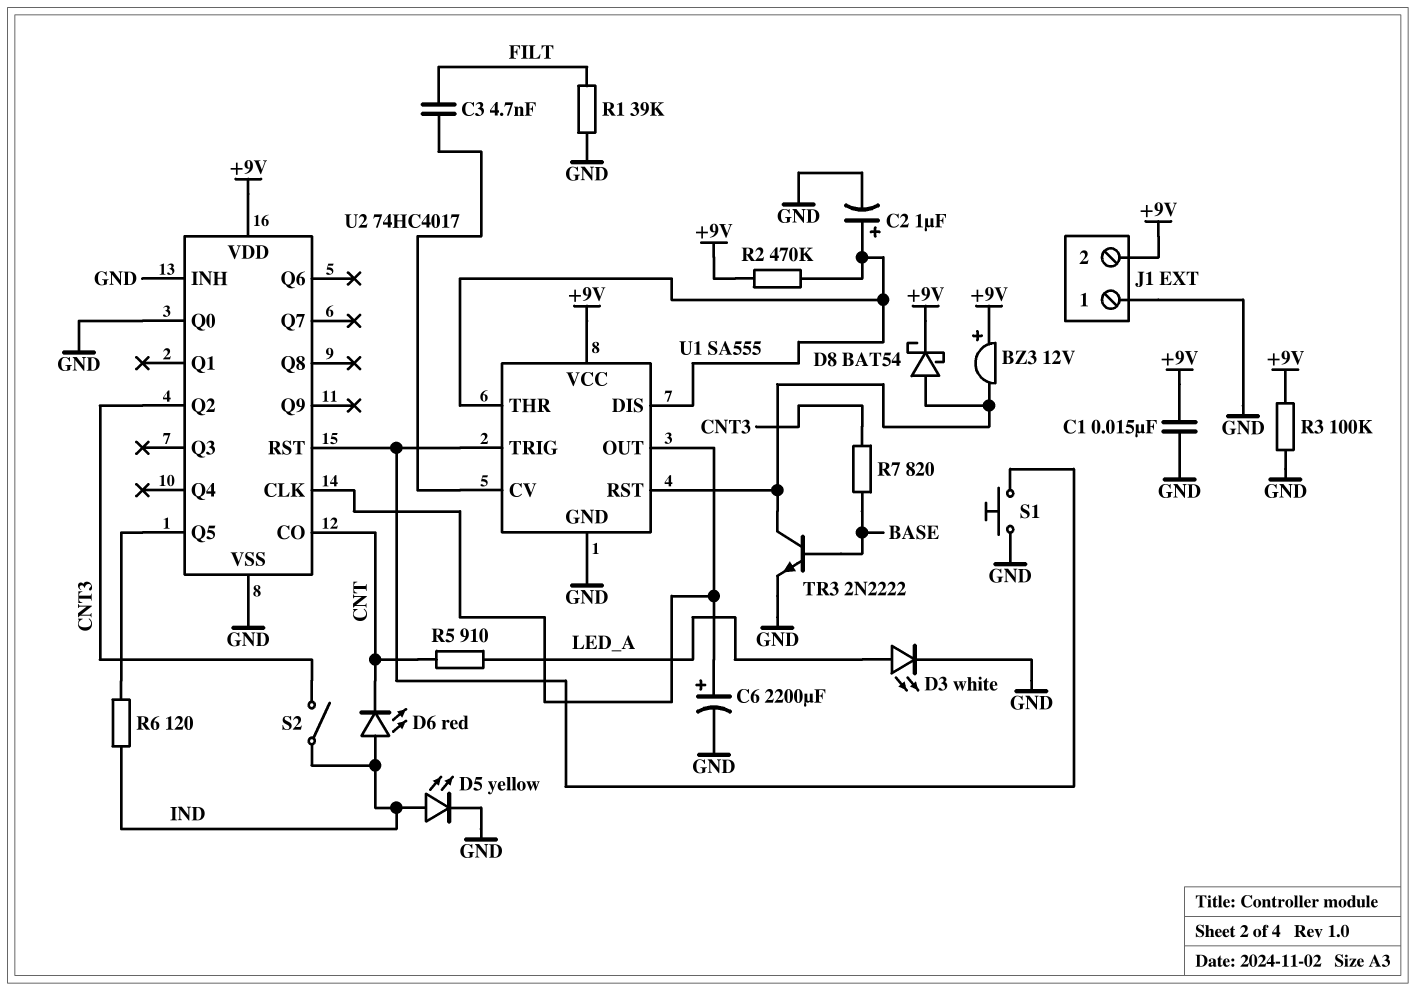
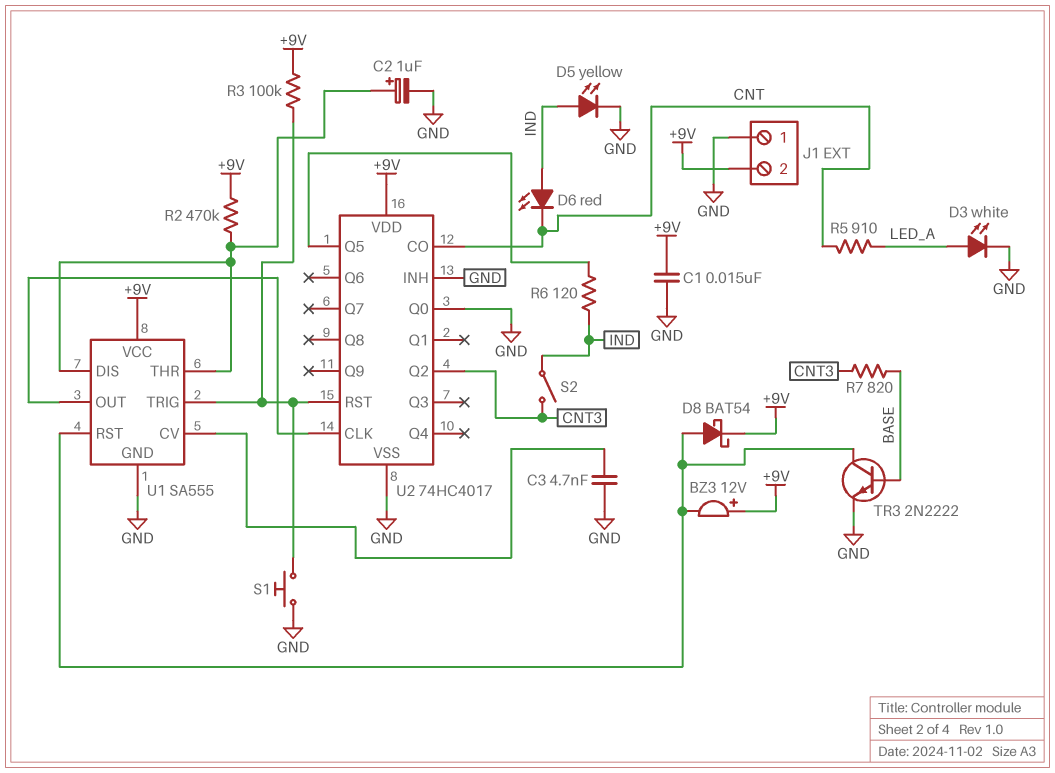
C3: 4.7nF (FILT, U1/CV) -> 4.7nF (GND, U1/CV)
C6: 2200uF (plus U1/OUT, minus GND) -> none
R1: 39k (FILT, GND) -> none
R3: 100k (+9V, GND) -> 100k (+9V, U1/TRIG)

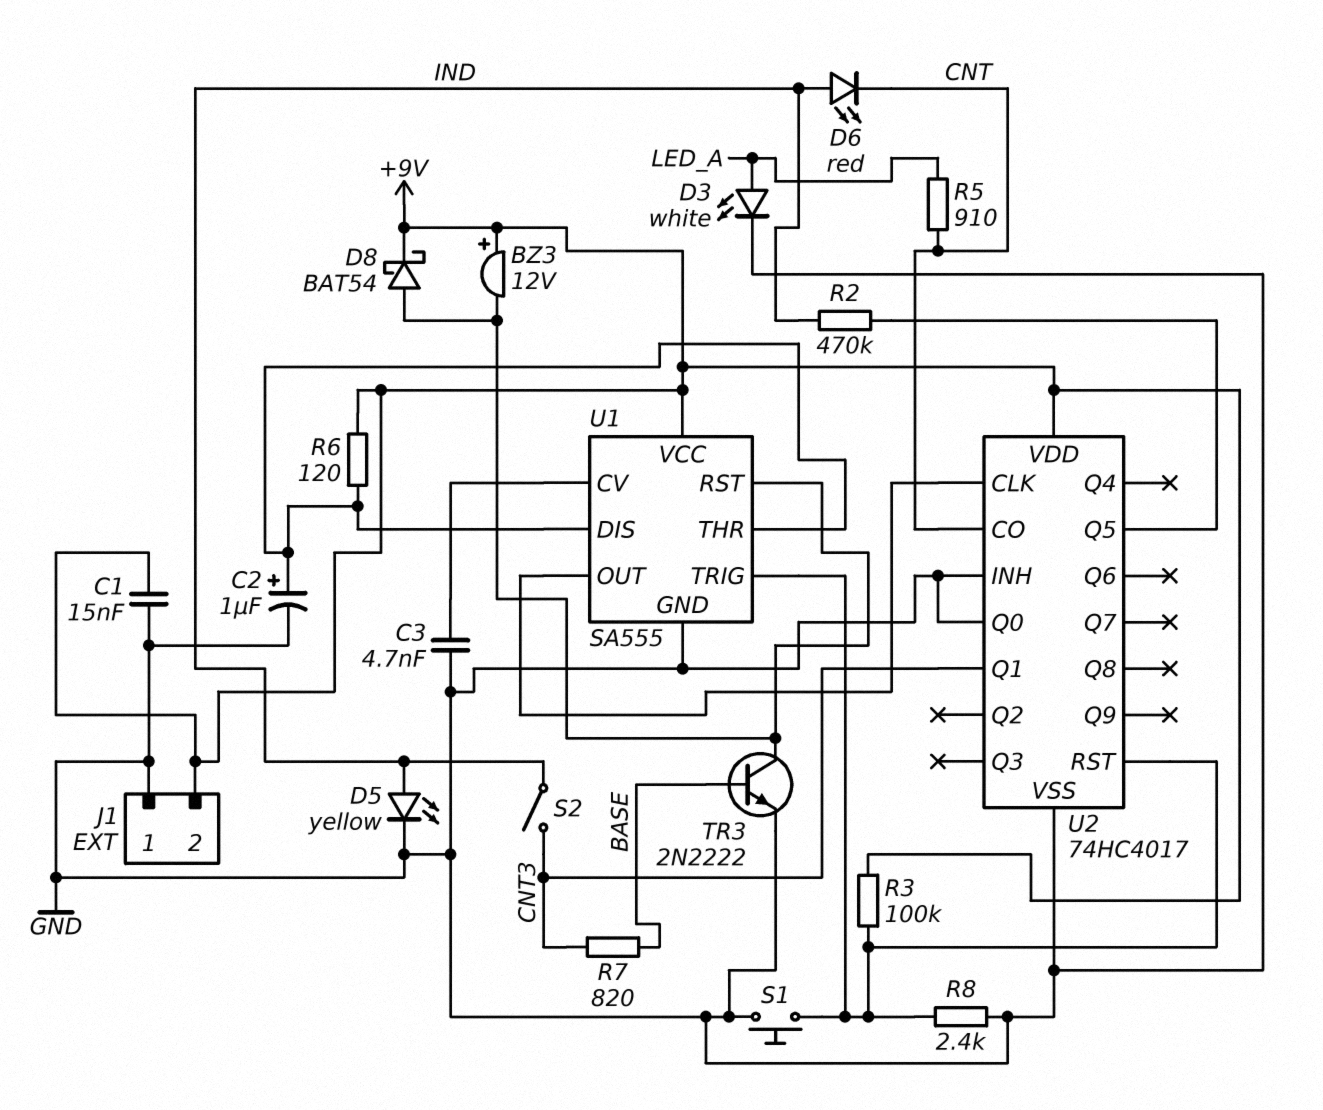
R2: 470k (+9V, U1/DIS) -> 470k (IND, U2/Q5)
R6: 120 (IND, U2/Q5) -> 120 (+9V, U1/DIS)
R8: none -> 2.4k (GND, U1/TRIG)
U2 pin Q1: none -> CNT3
U2 pin Q2: CNT3 -> none

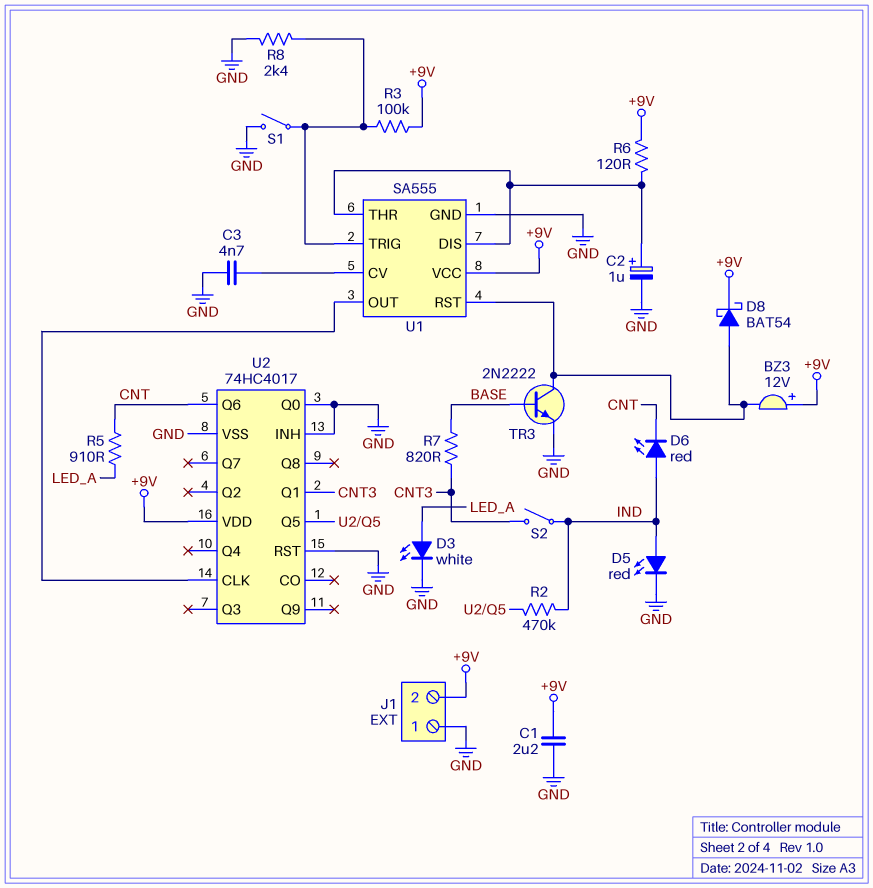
C1: 15nF (+9V, GND) -> 2.2uF (+9V, GND)
D5: LED yellow (A IND, K GND) -> LED red (A IND, K GND)
S1: button (GND, U1/TRIG) -> switch (GND, U1/TRIG)
U2 pin CO: CNT -> none
U2 pin Q6: none -> CNT
U2 pin RST: U1/TRIG -> GND

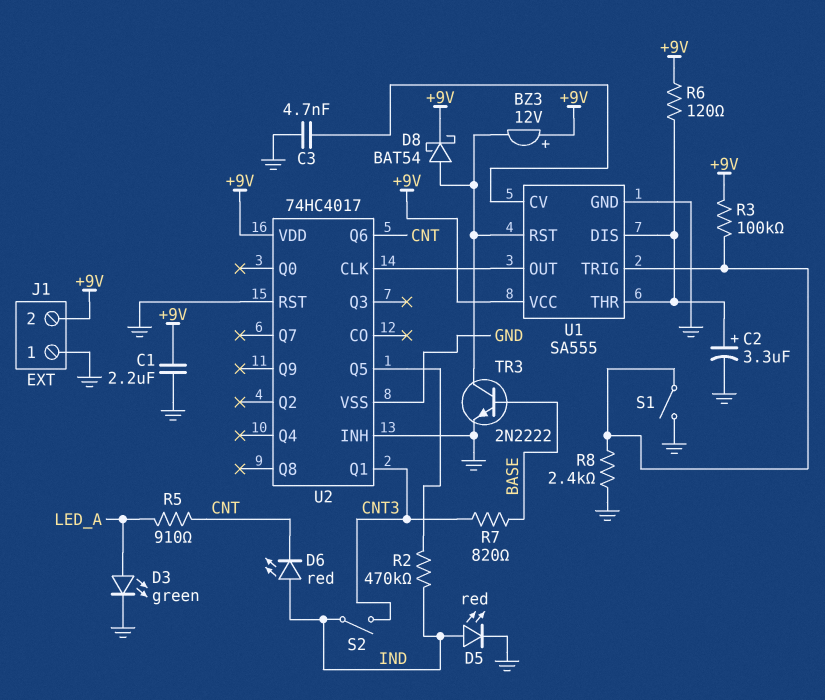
C2: 1uF (plus U1/DIS, minus GND) -> 3.3uF (plus U1/DIS, minus GND)
D3: LED white (A LED_A, K GND) -> LED green (A LED_A, K GND)
U2 pin Q0: GND -> none

